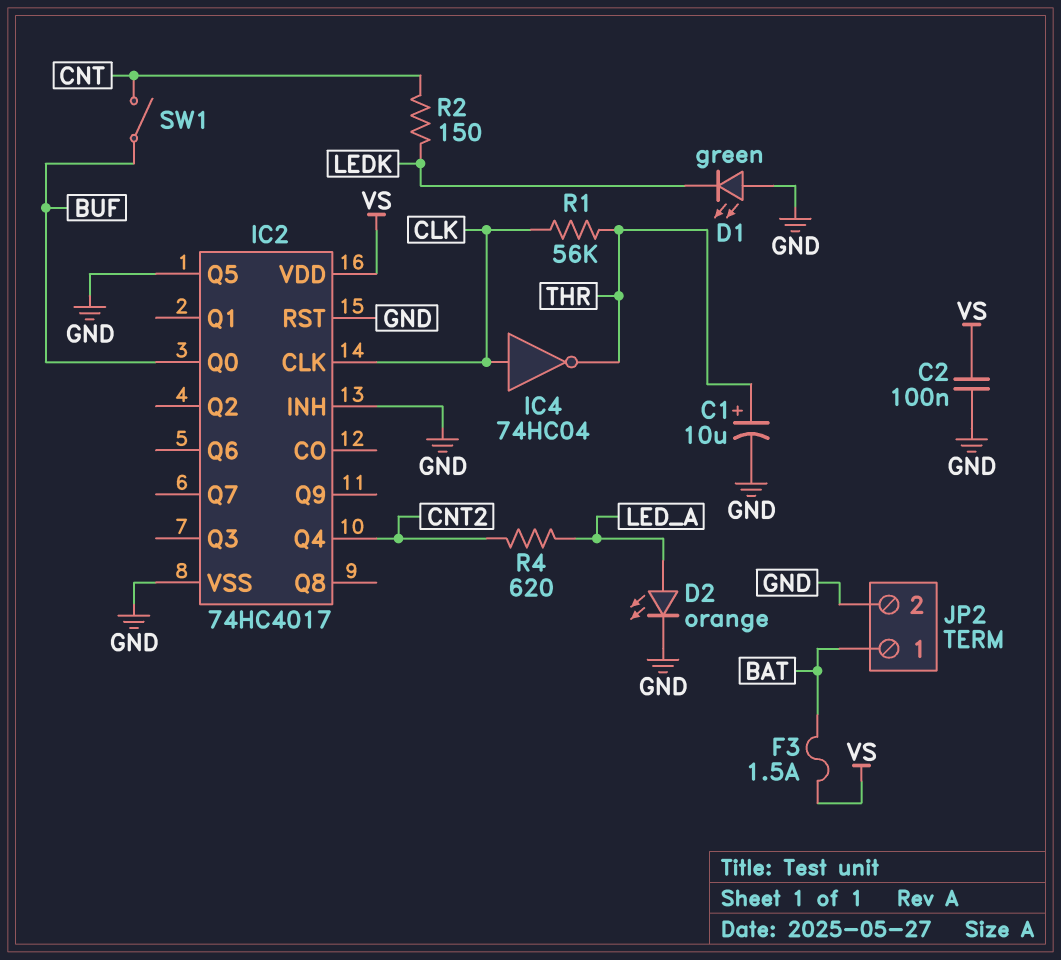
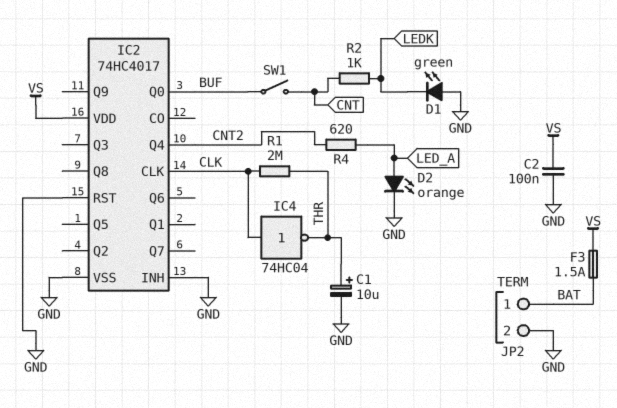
IC2 pin Q5: GND -> none
R1: 56k (CLK, THR) -> 2M (CLK, THR)
R2: 150 (CNT, LEDK) -> 1k (CNT, LEDK)

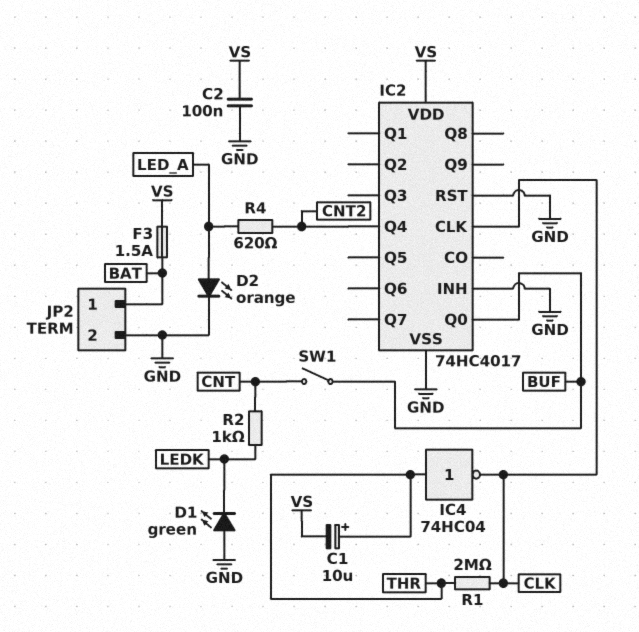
C1: 10uF (plus THR, minus GND) -> 10uF (plus THR, minus VS)
IC4: NOT 74HC04 (in CLK, out THR) -> NOT 74HC04 (in THR, out CLK)

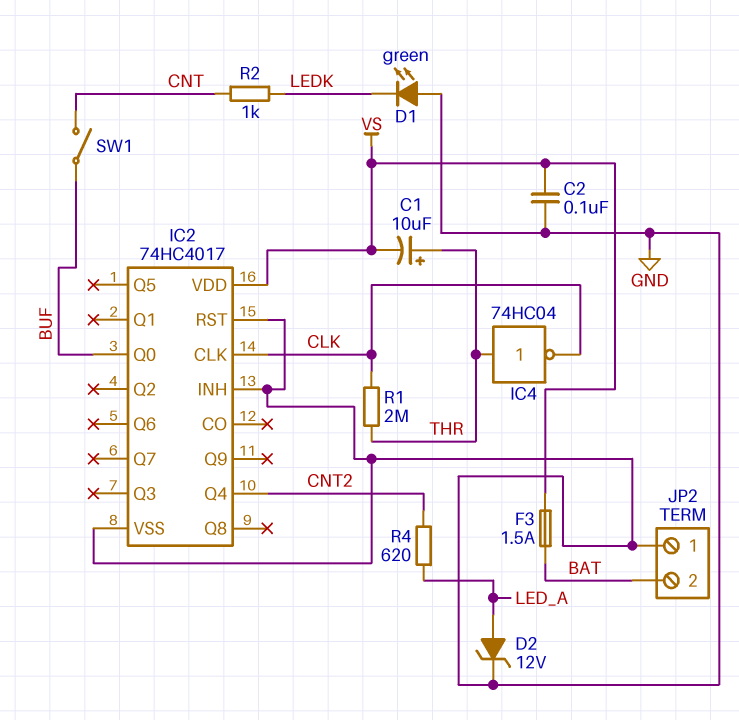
D2: LED orange (A LED_A, K GND) -> zener 12V (A LED_A, K GND)
JP2 pin 1: BAT -> GND
JP2 pin 2: GND -> BAT

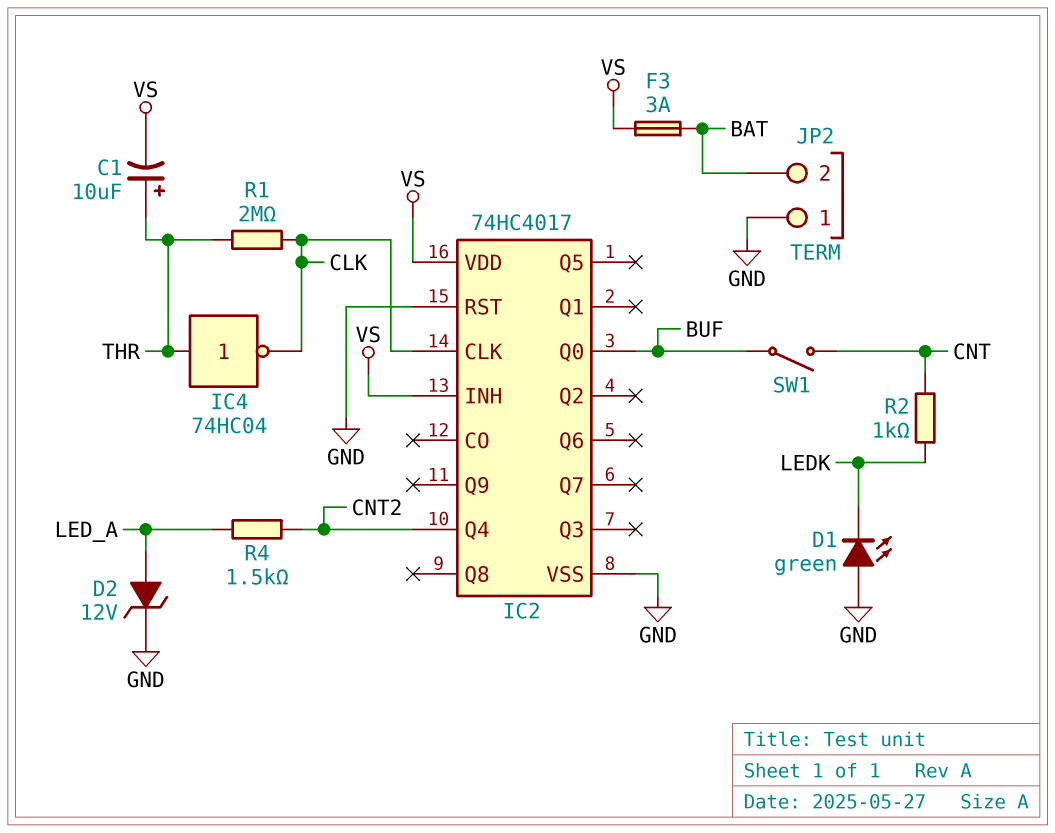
C2: 100nF (GND, VS) -> none
F3: 1.5A (BAT, VS) -> 3A (BAT, VS)
IC2 pin INH: GND -> VS
R4: 620 (CNT2, LED_A) -> 1.5k (CNT2, LED_A)

